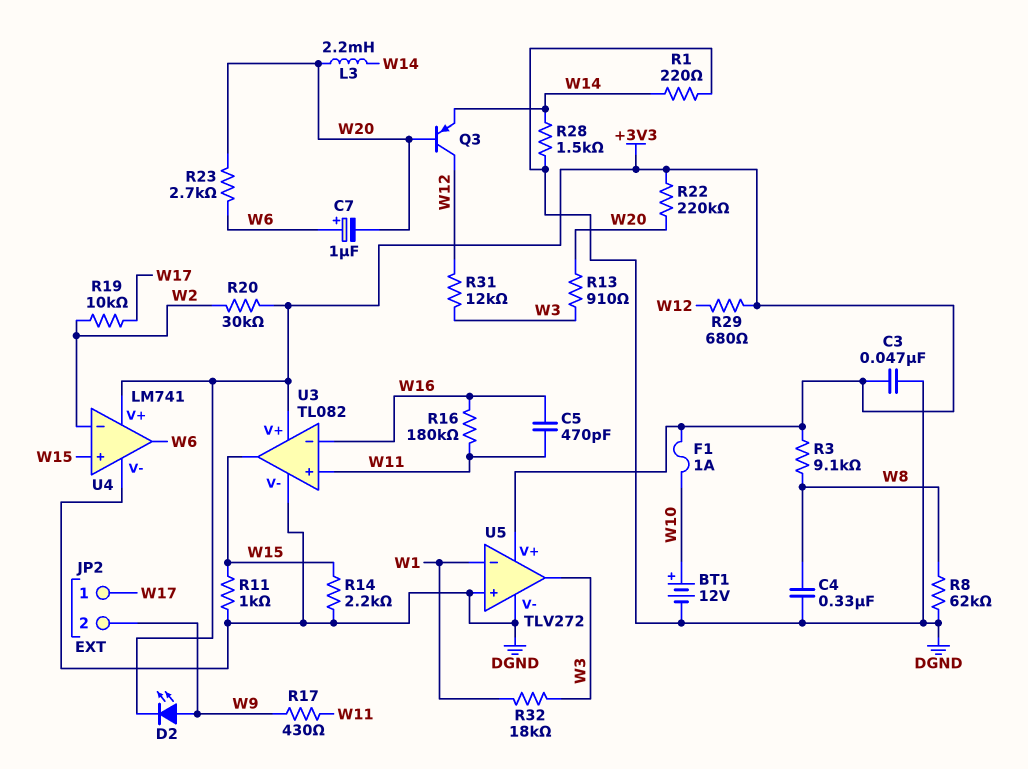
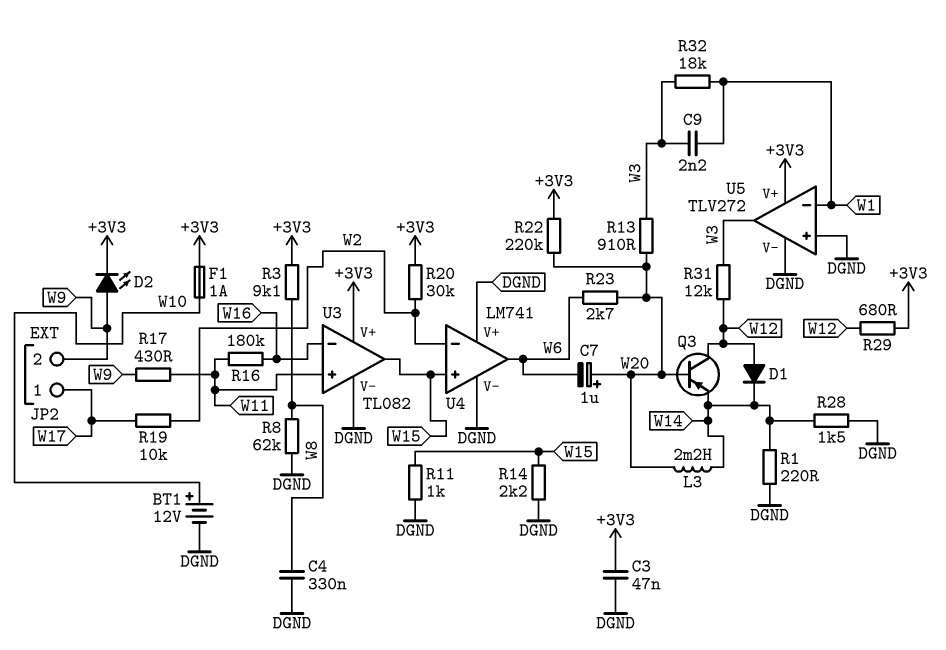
C5: 470pF (W11, W16) -> none
C7: 1uF (plus W6, minus W20) -> 1uF (plus W20, minus W6)
C9: none -> 2.2nF (W1, W3)
D1: none -> diode (A W12, K W14)
U4 pin V+: +3V3 -> DGND

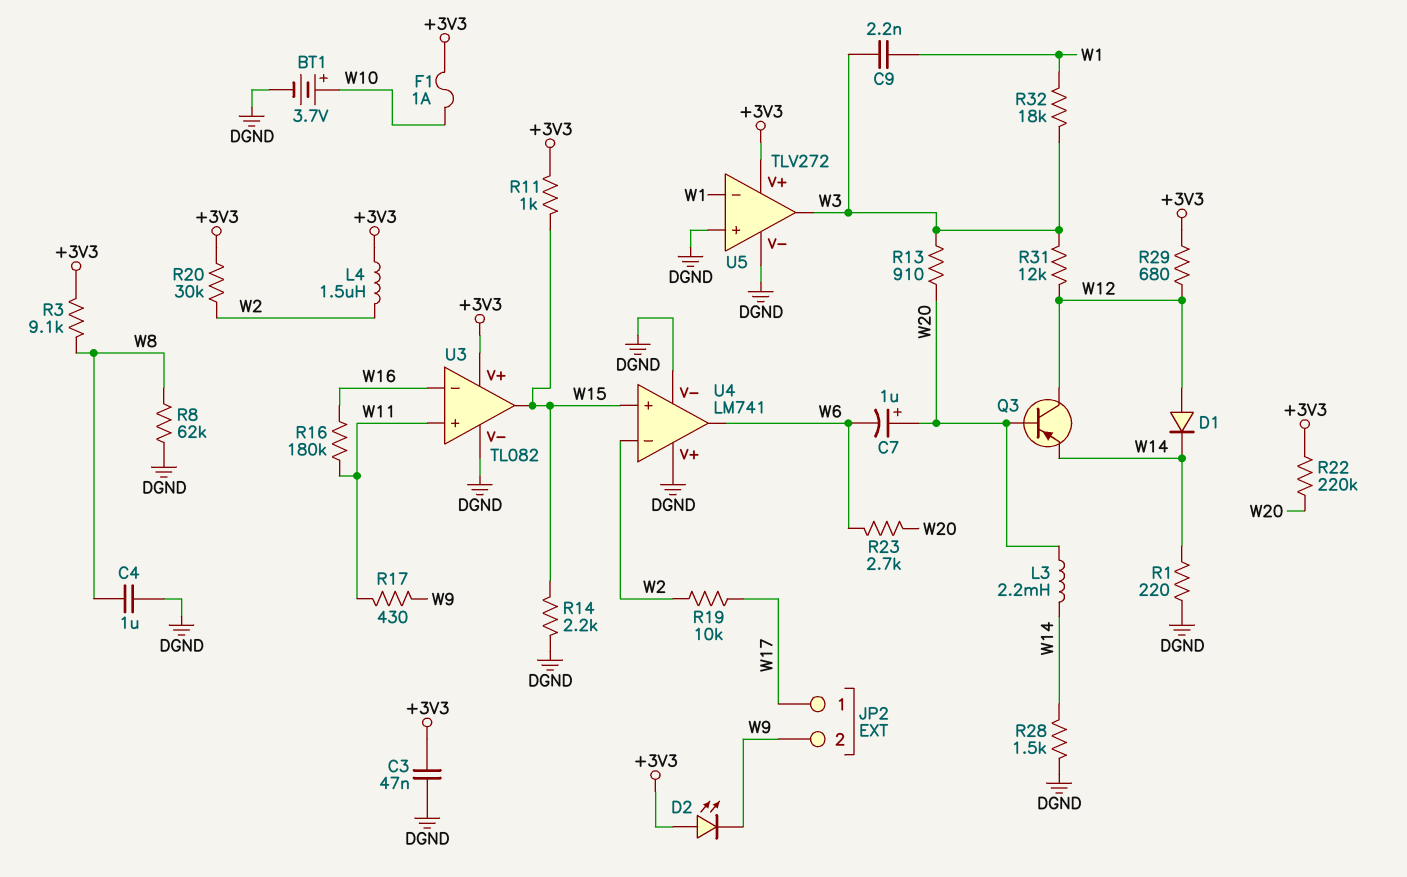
BT1: 12V (plus W10, minus DGND) -> 3.7V (plus W10, minus DGND)
C4: 330nF (DGND, W8) -> 1uF (DGND, W8)
D2: LED (A W9, K +3V3) -> LED (A +3V3, K W9)
L4: none -> 1.5uH (+3V3, W2)
R11: 1k (DGND, W15) -> 1k (+3V3, W15)

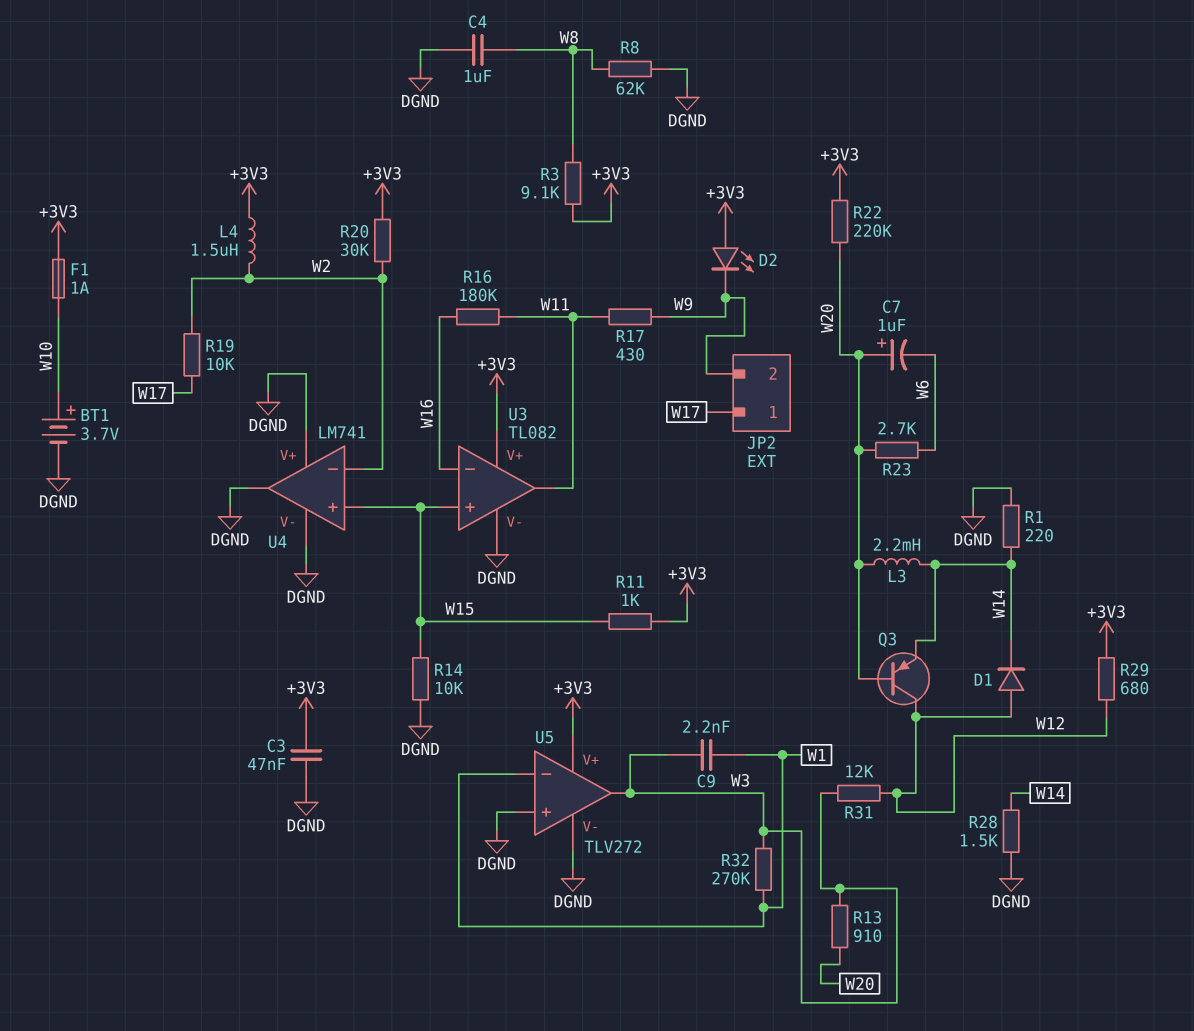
R14: 2.2k (DGND, W15) -> 10k (DGND, W15)
R32: 18k (W1, W3) -> 270k (W1, W3)
U3 pin in+: W11 -> W15
U3 pin out: W15 -> W11
U4 pin out: W6 -> DGND

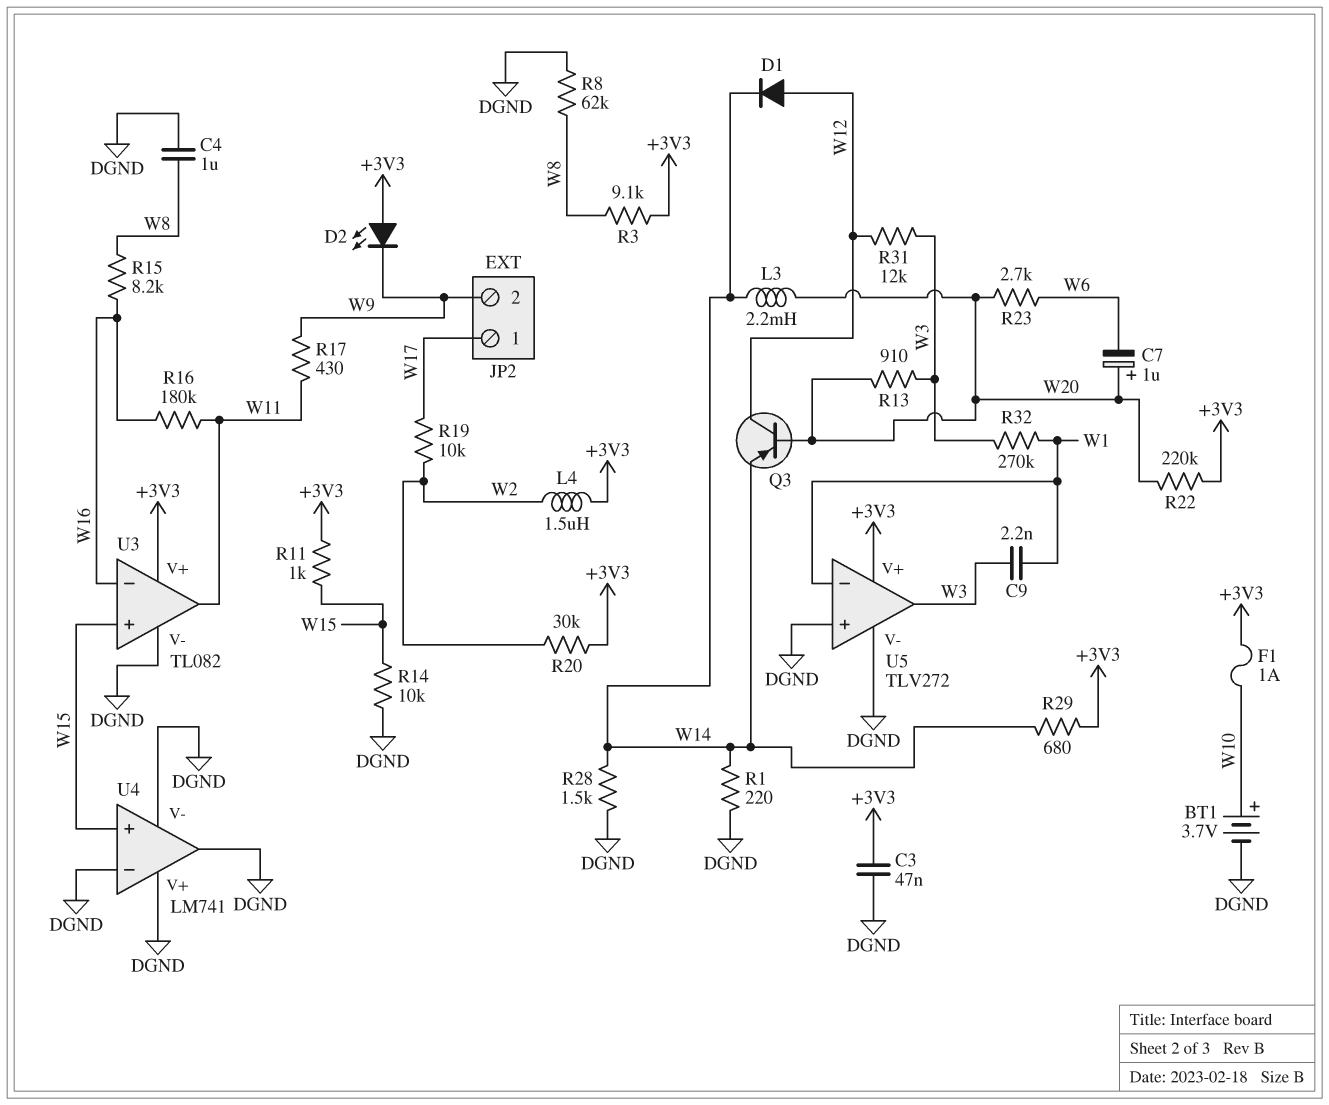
R15: none -> 8.2k (W8, W16)
R29: 680 (+3V3, W12) -> 680 (+3V3, W14)
U4 pin in-: W2 -> DGND

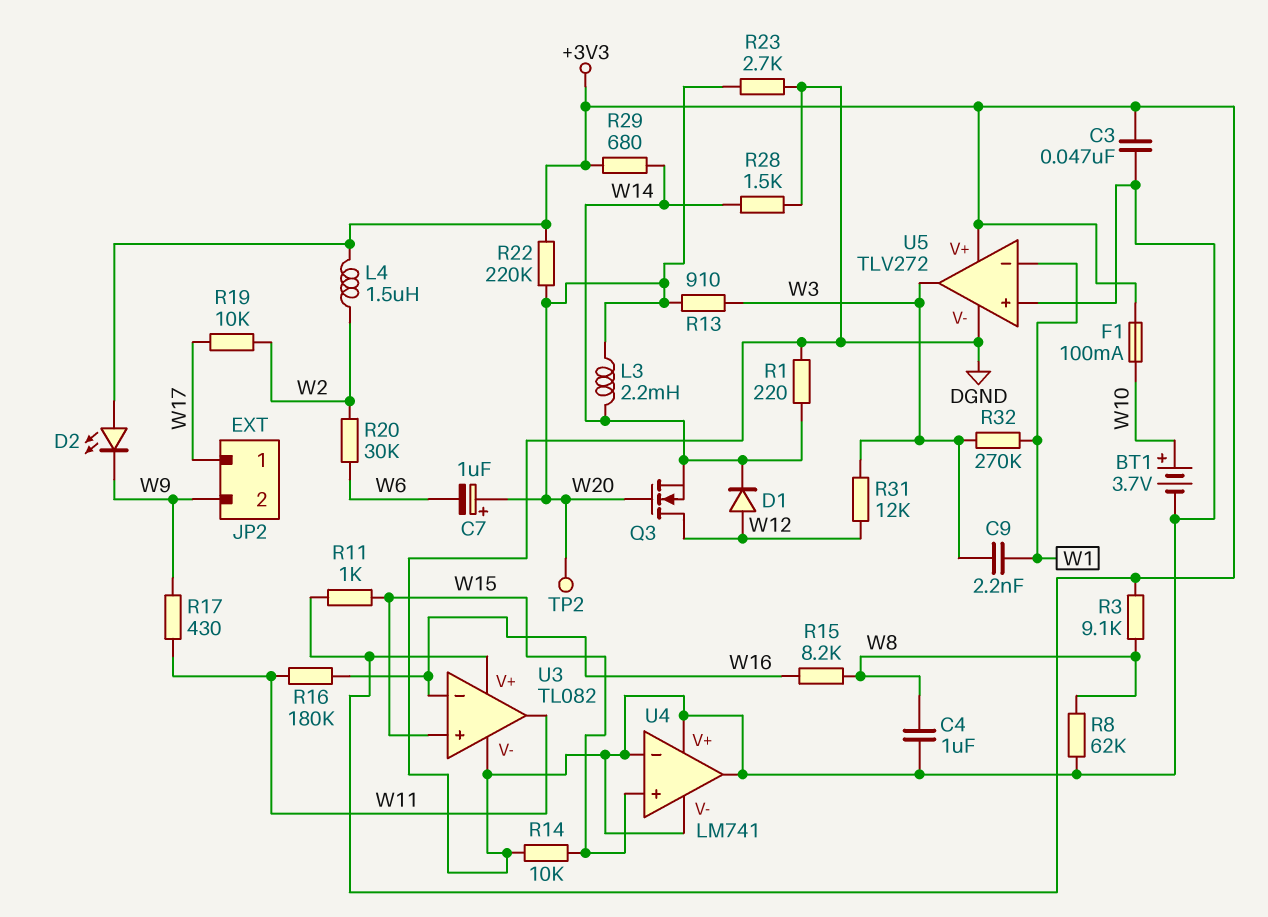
F1: 1A (+3V3, W10) -> 100mA (+3V3, W10)
Q3: PNP (B W20, C W12, E W14) -> NMOS (G W20, D W12, S W14)
R20: 30k (+3V3, W2) -> 30k (W2, W6)
R23: 2.7k (W6, W20) -> 2.7k (DGND, W20)
TP2: none -> test point (W20)

